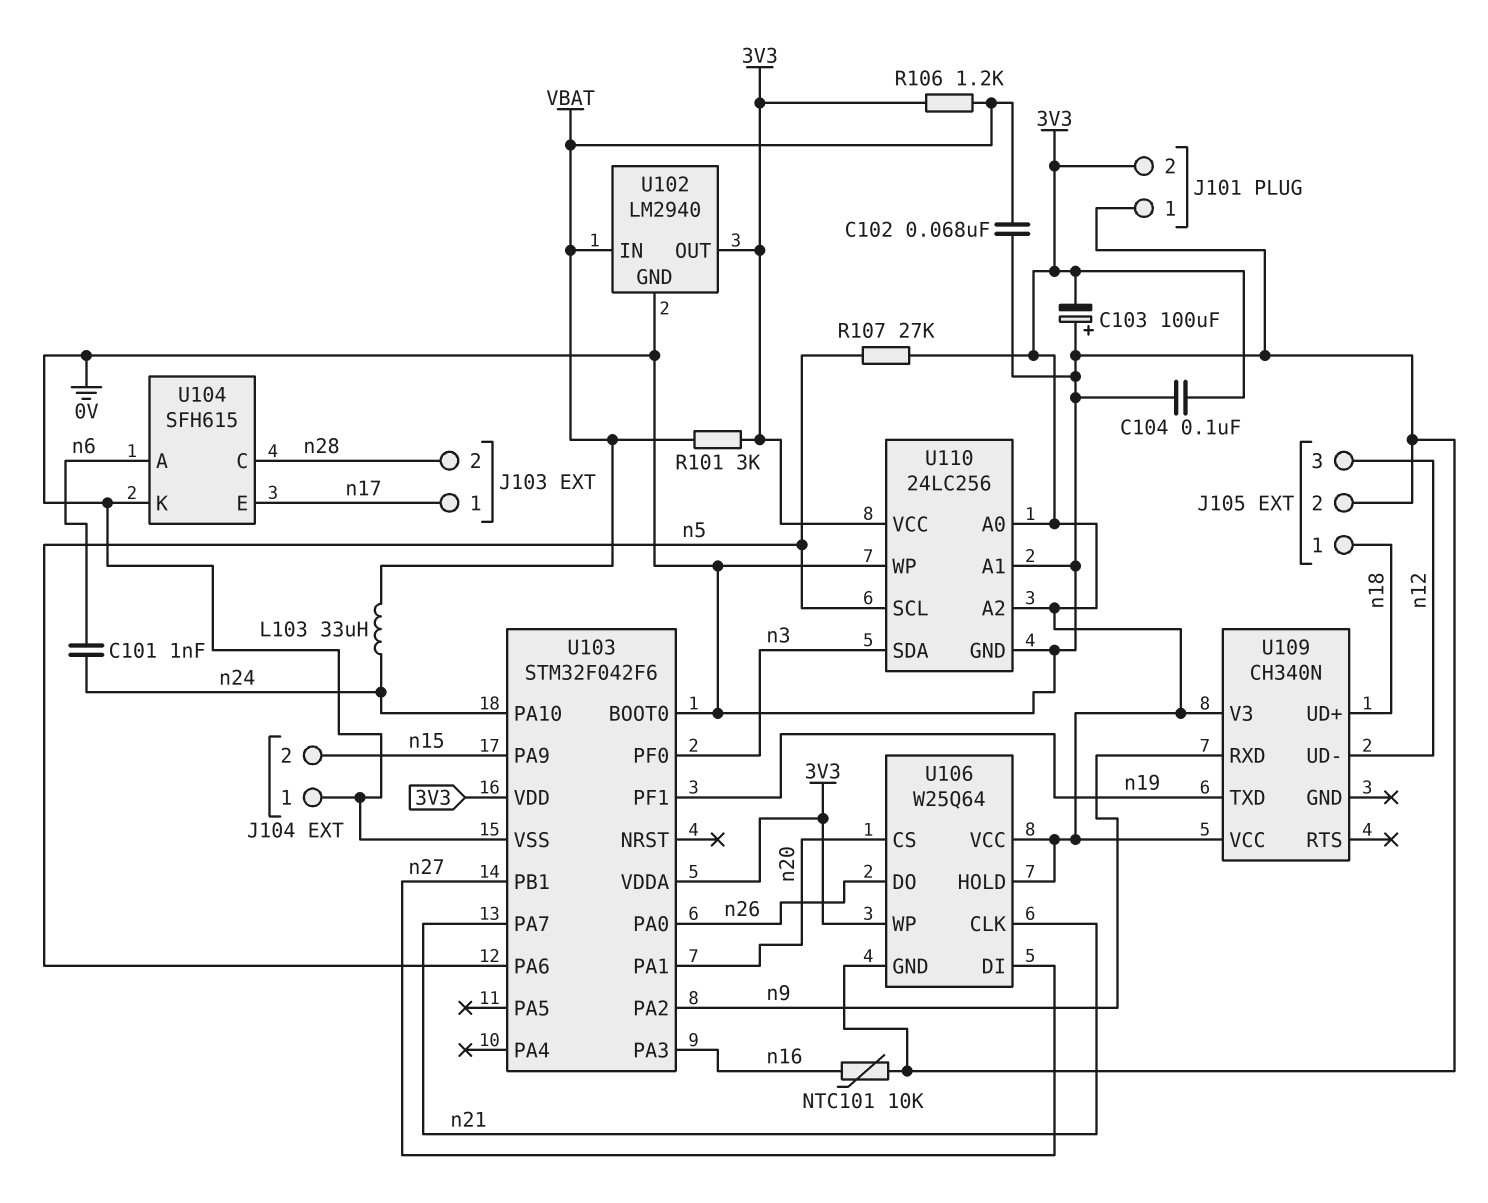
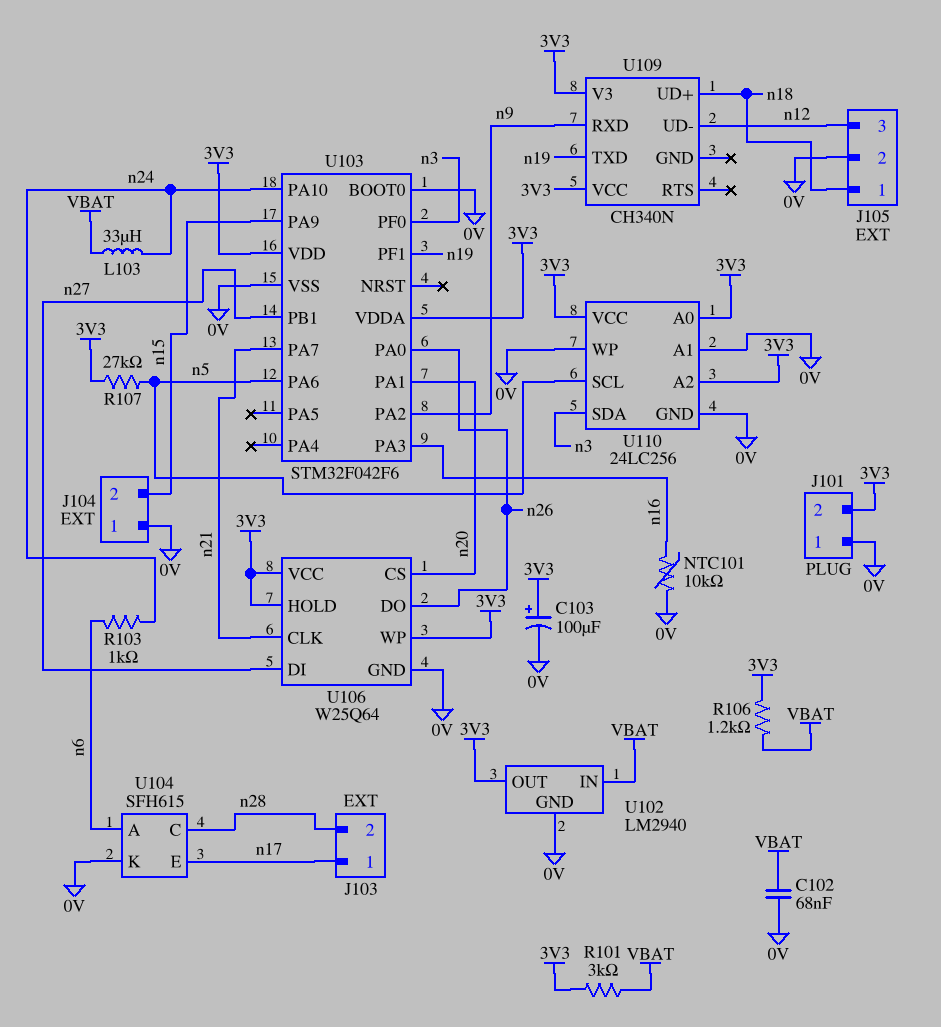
C101: 1nF (n6, n24) -> none
C103: 100uF (plus 0V, minus 3V3) -> 100uF (plus 3V3, minus 0V)
C104: 100nF (0V, 3V3) -> none
R103: none -> 1k (n6, n24)

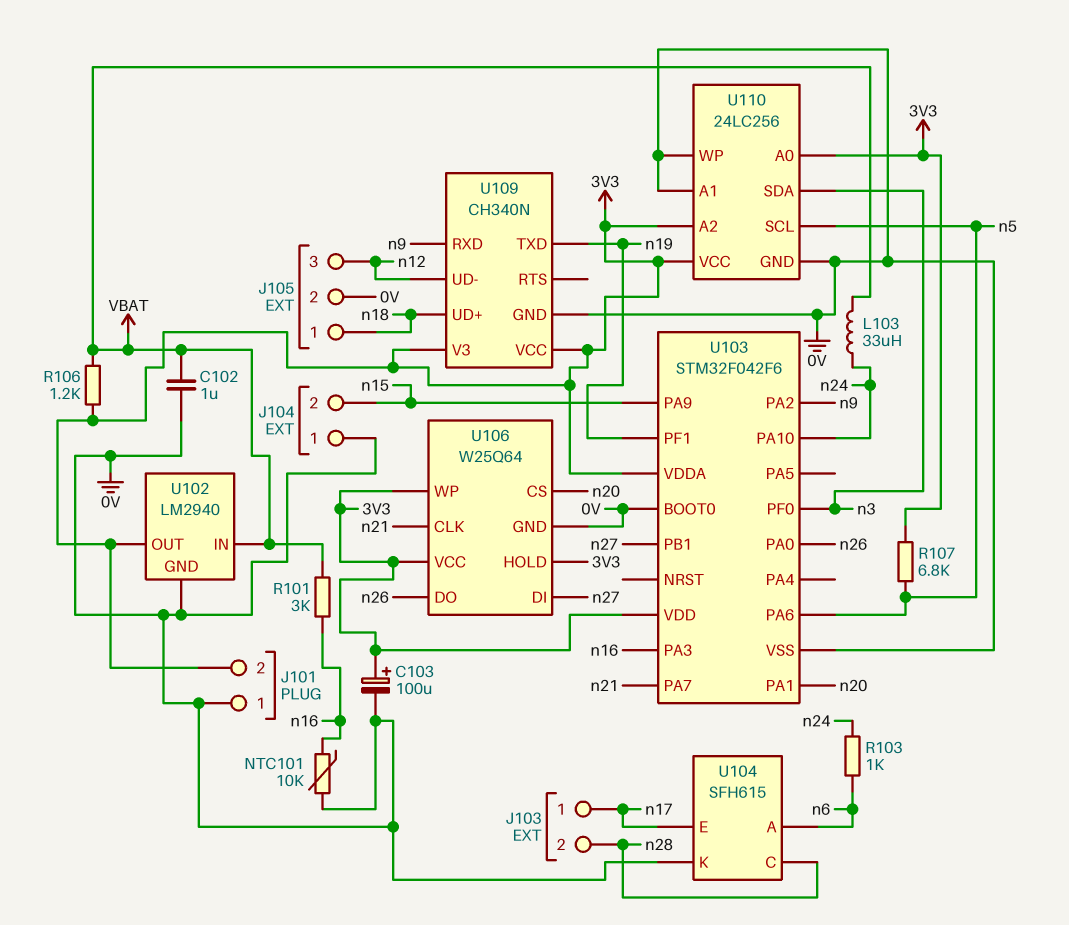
C102: 68nF (0V, VBAT) -> 1uF (0V, VBAT)
R101: 3k (3V3, VBAT) -> 3k (VBAT, n16)
R107: 27k (3V3, n5) -> 6.8k (3V3, n5)
U109 pin GND: none -> 0V

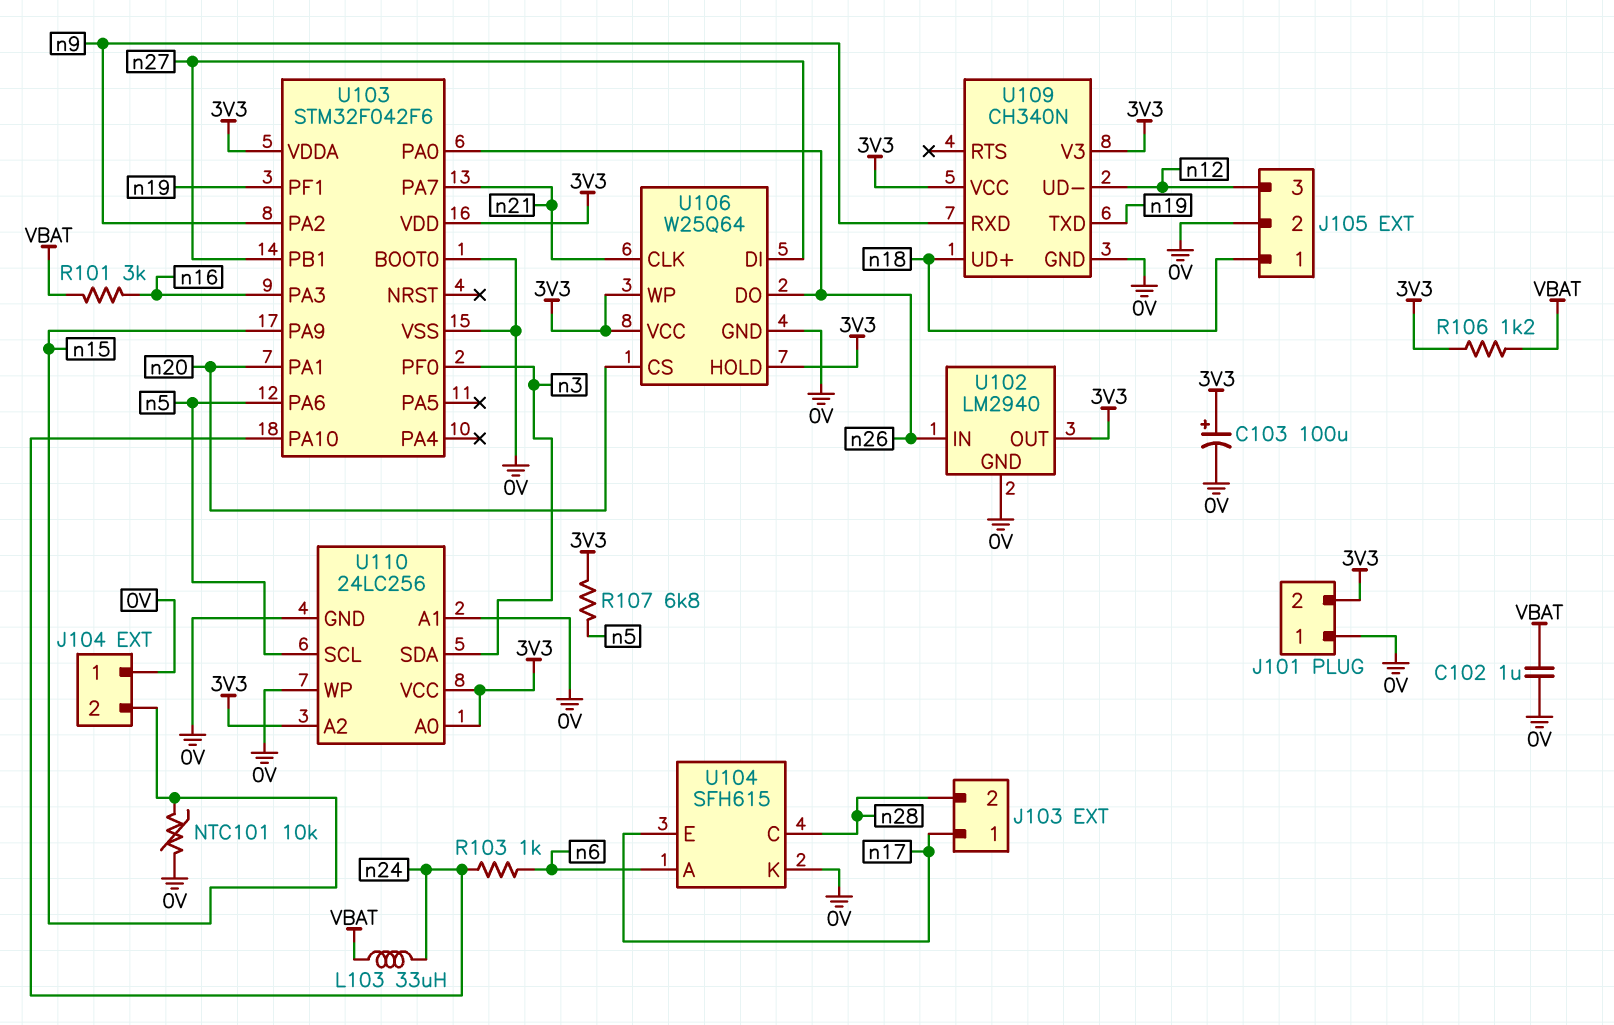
NTC101: 10k (0V, n16) -> 10k (0V, n15)
U102 pin IN: VBAT -> n26

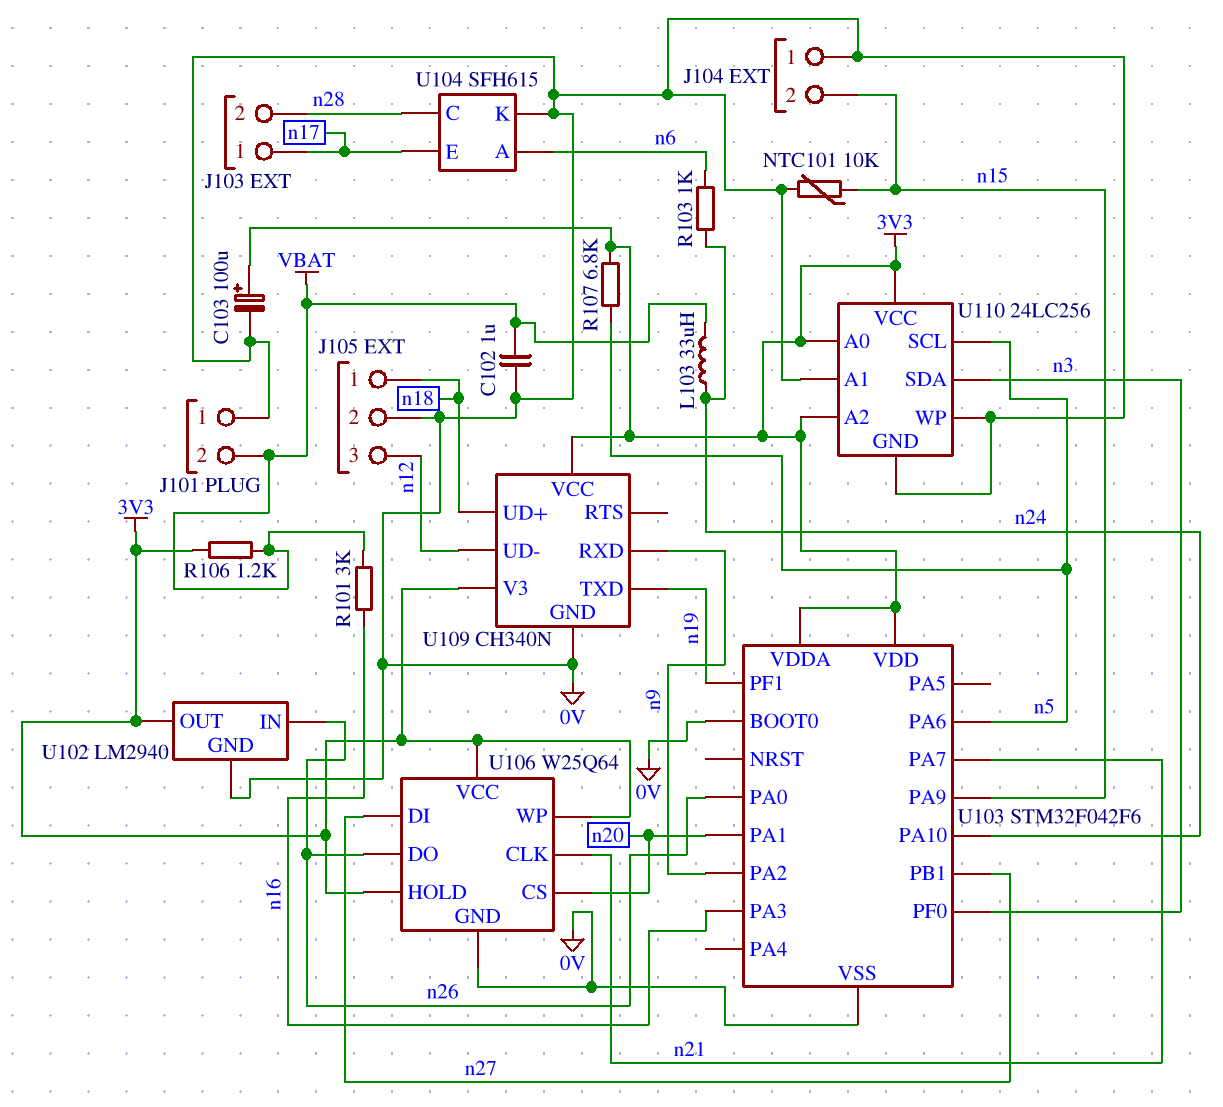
J101 pin 2: 3V3 -> VBAT

